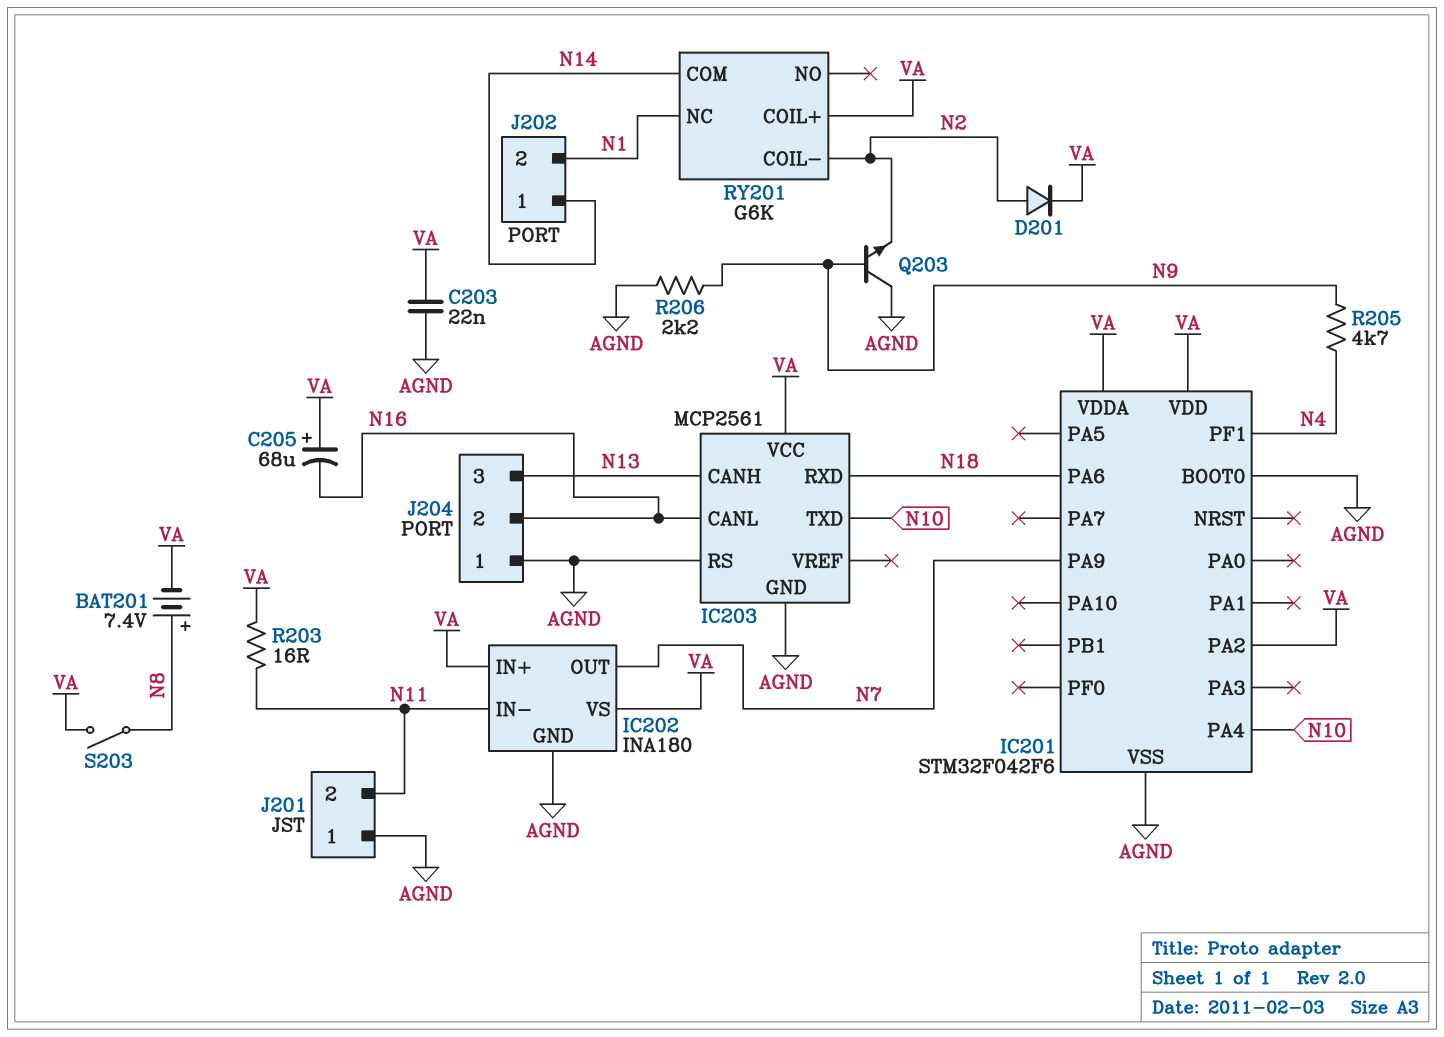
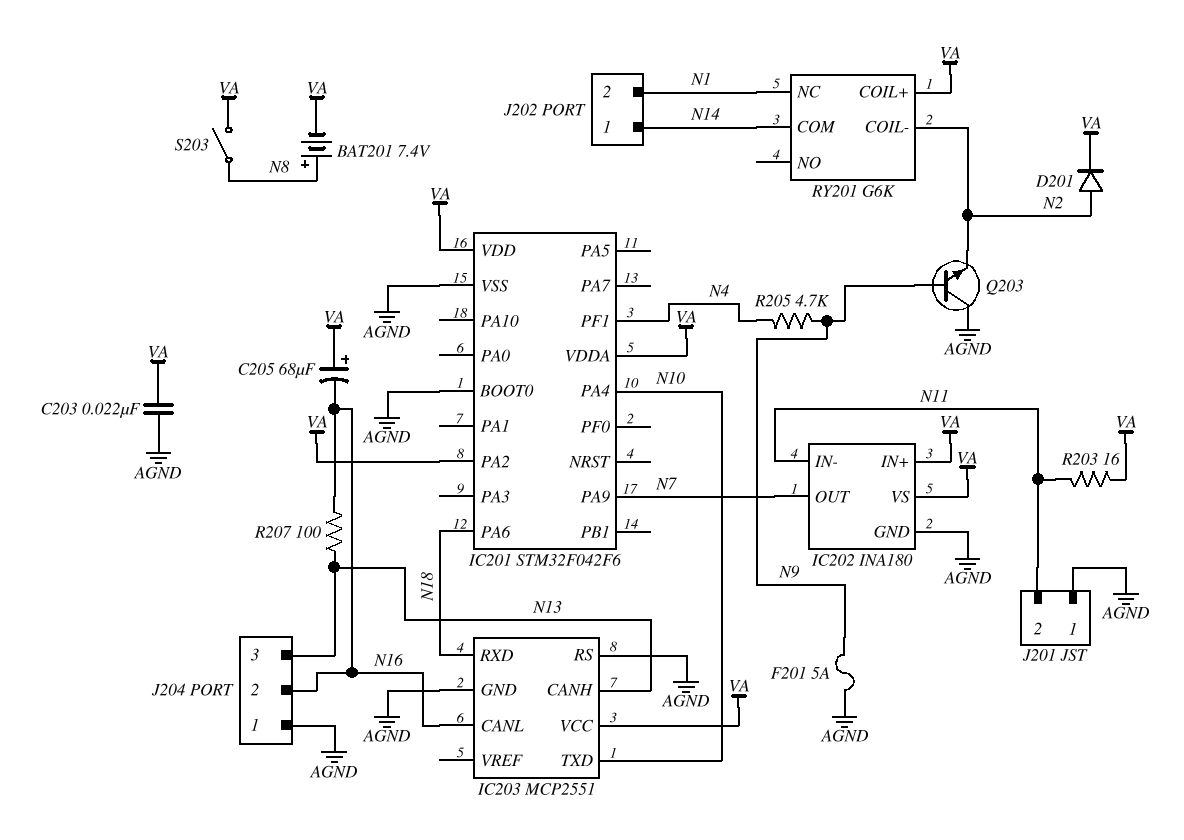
F201: none -> 5A (AGND, N9)
IC203: MCP2561 -> MCP2551
R206: 2.2k (AGND, N9) -> none
R207: none -> 100 (N13, N16)

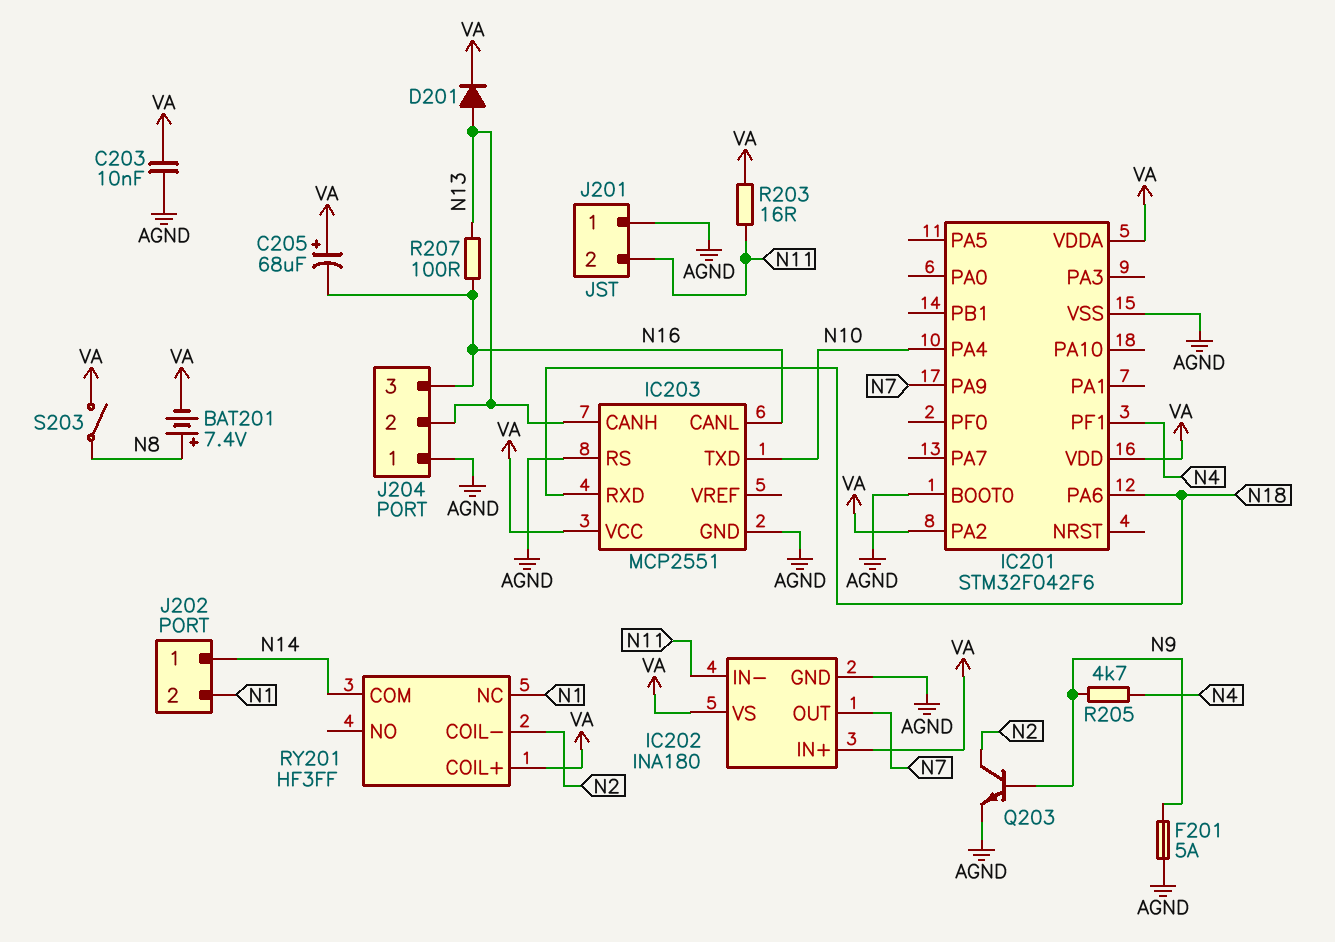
C203: 22nF (AGND, VA) -> 10nF (AGND, VA)
D201: diode (A N2, K VA) -> diode (A N13, K VA)
J204 pin 2: N16 -> N13
J204 pin 3: N13 -> N16
Q203: NPN (B N9, C AGND, E N2) -> NPN (B N9, C N2, E AGND)
RY201: G6K -> HF3FF

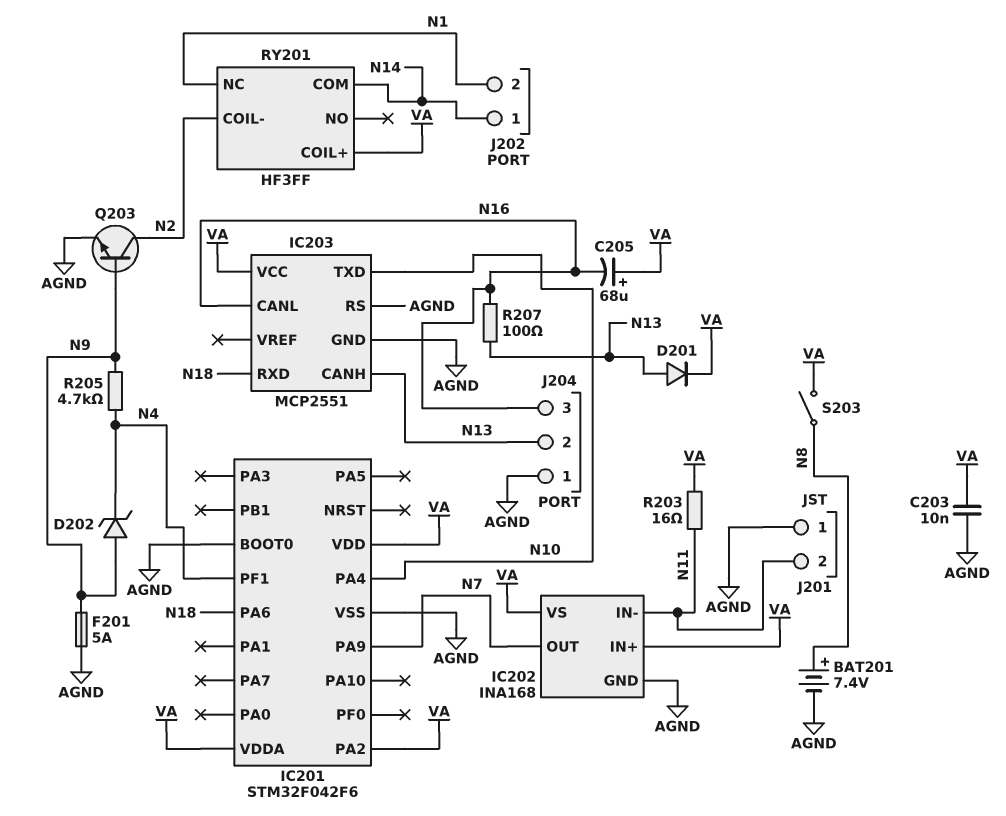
BAT201: 7.4V (plus N8, minus VA) -> 7.4V (plus N8, minus AGND)
D202: none -> zener (A N9, K N4)
IC202: INA180 -> INA168

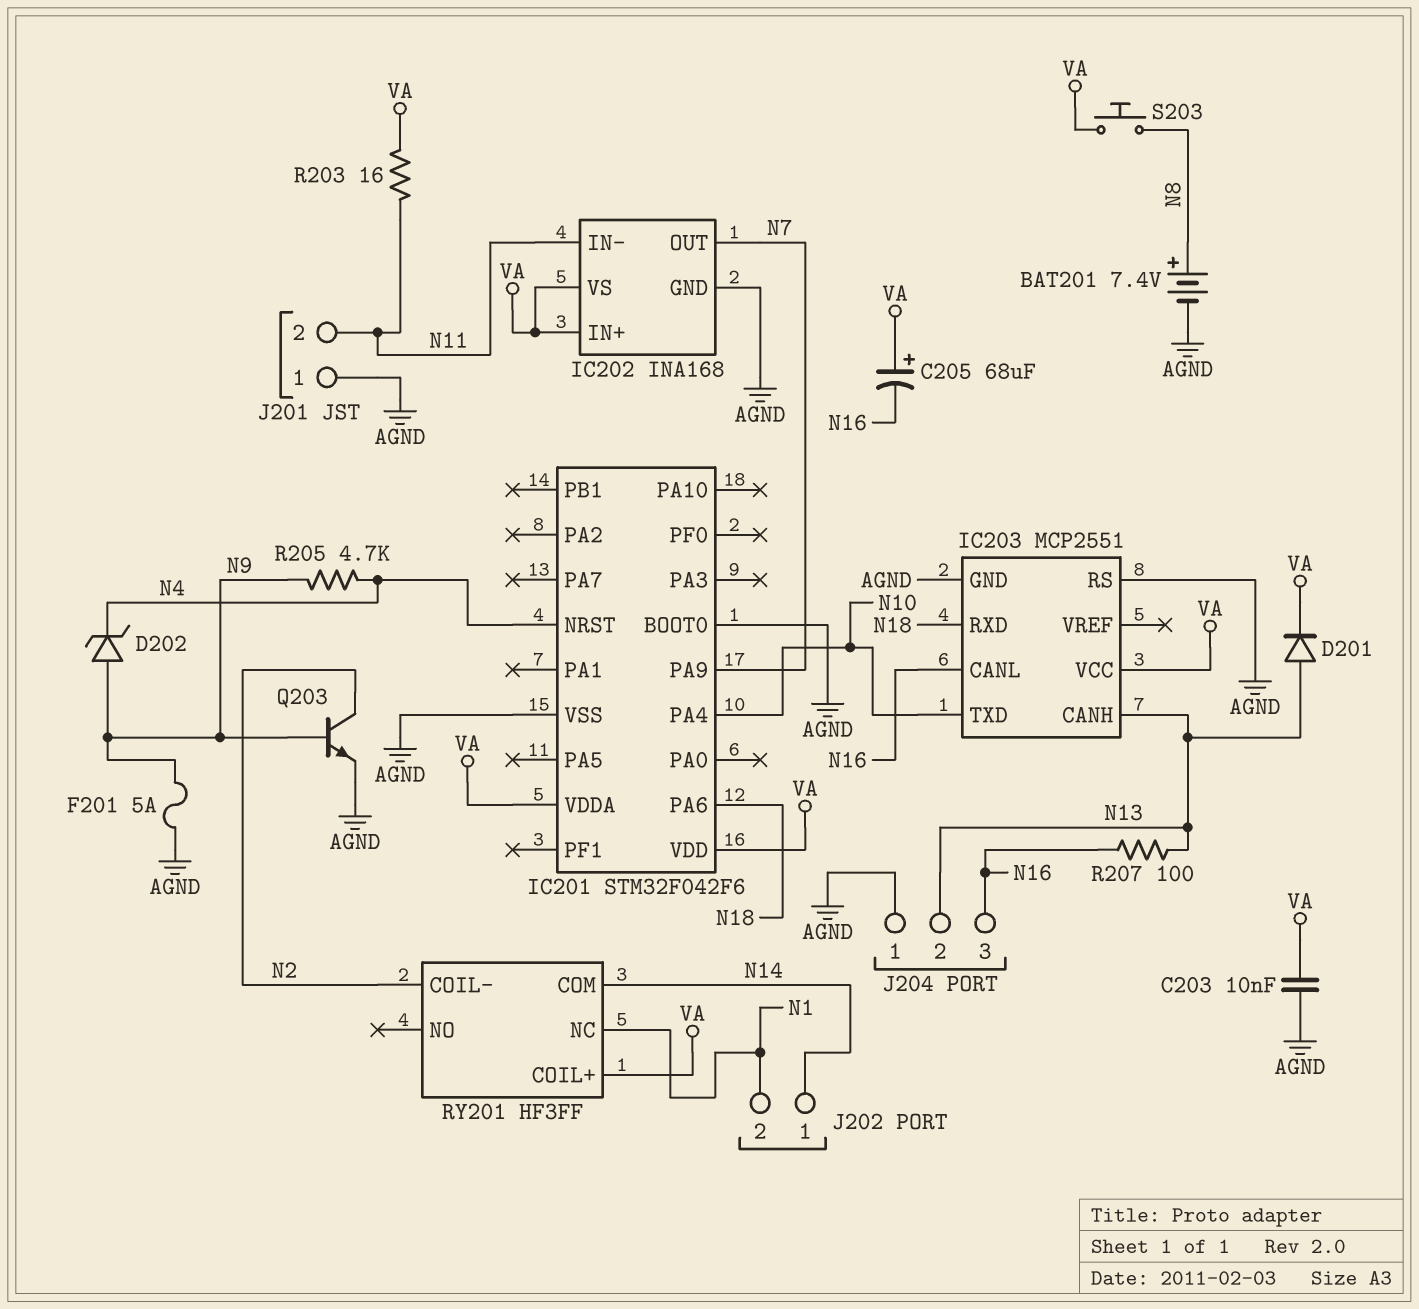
IC201 pin NRST: none -> N4
IC201 pin PA2: VA -> none
IC201 pin PF1: N4 -> none
S203: switch (N8, VA) -> button (N8, VA)

